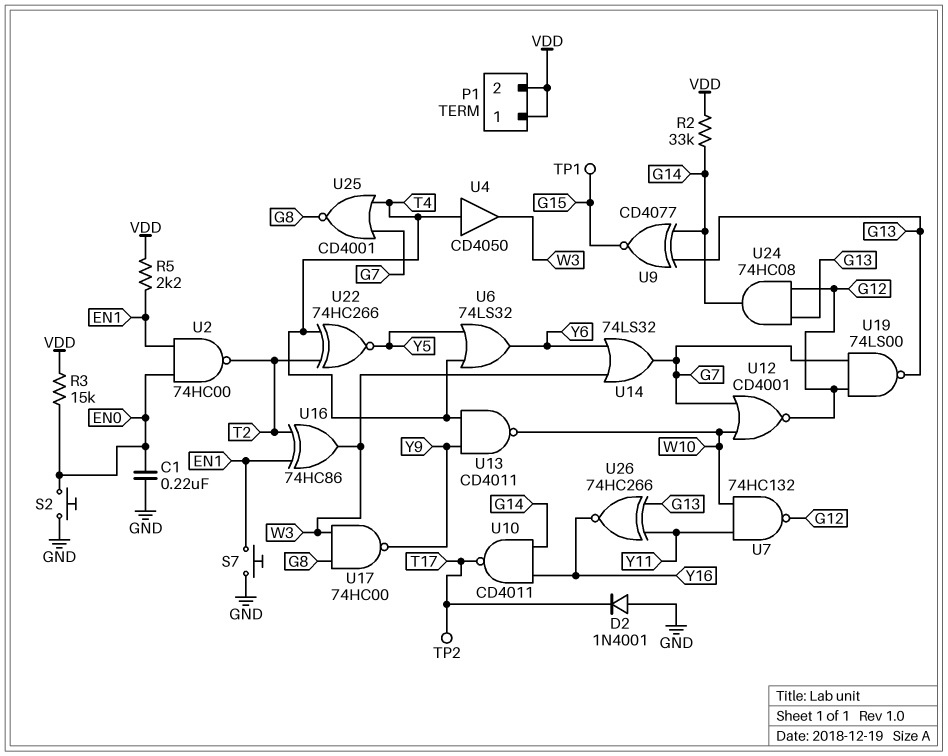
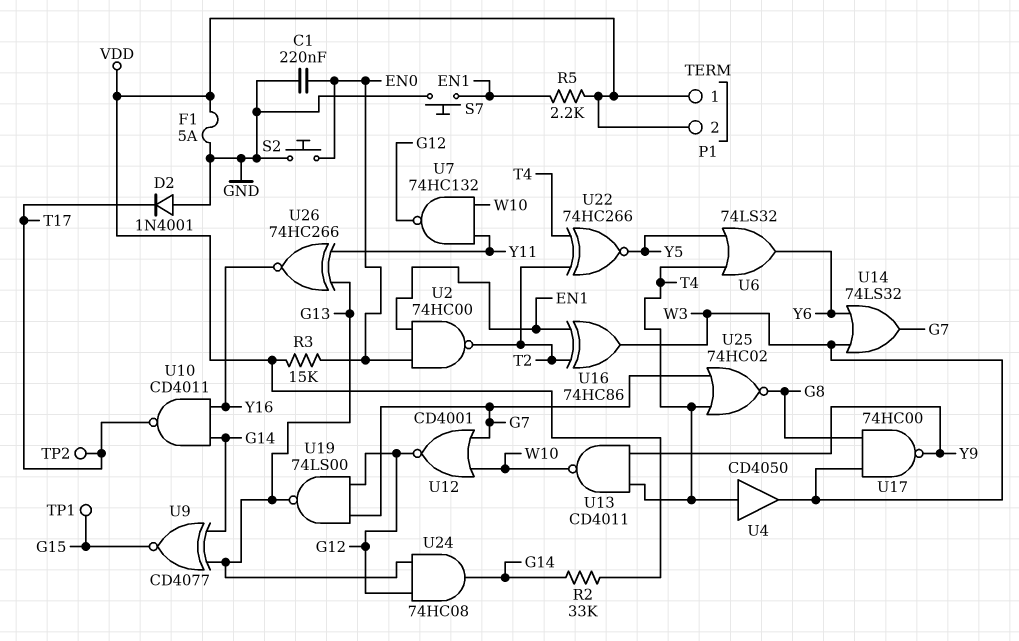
F1: none -> 5A (GND, VDD)
U25: NOR CD4001 (in G7, in T4, out G8) -> NOR 74HC02 (in G7, in T4, out G8)

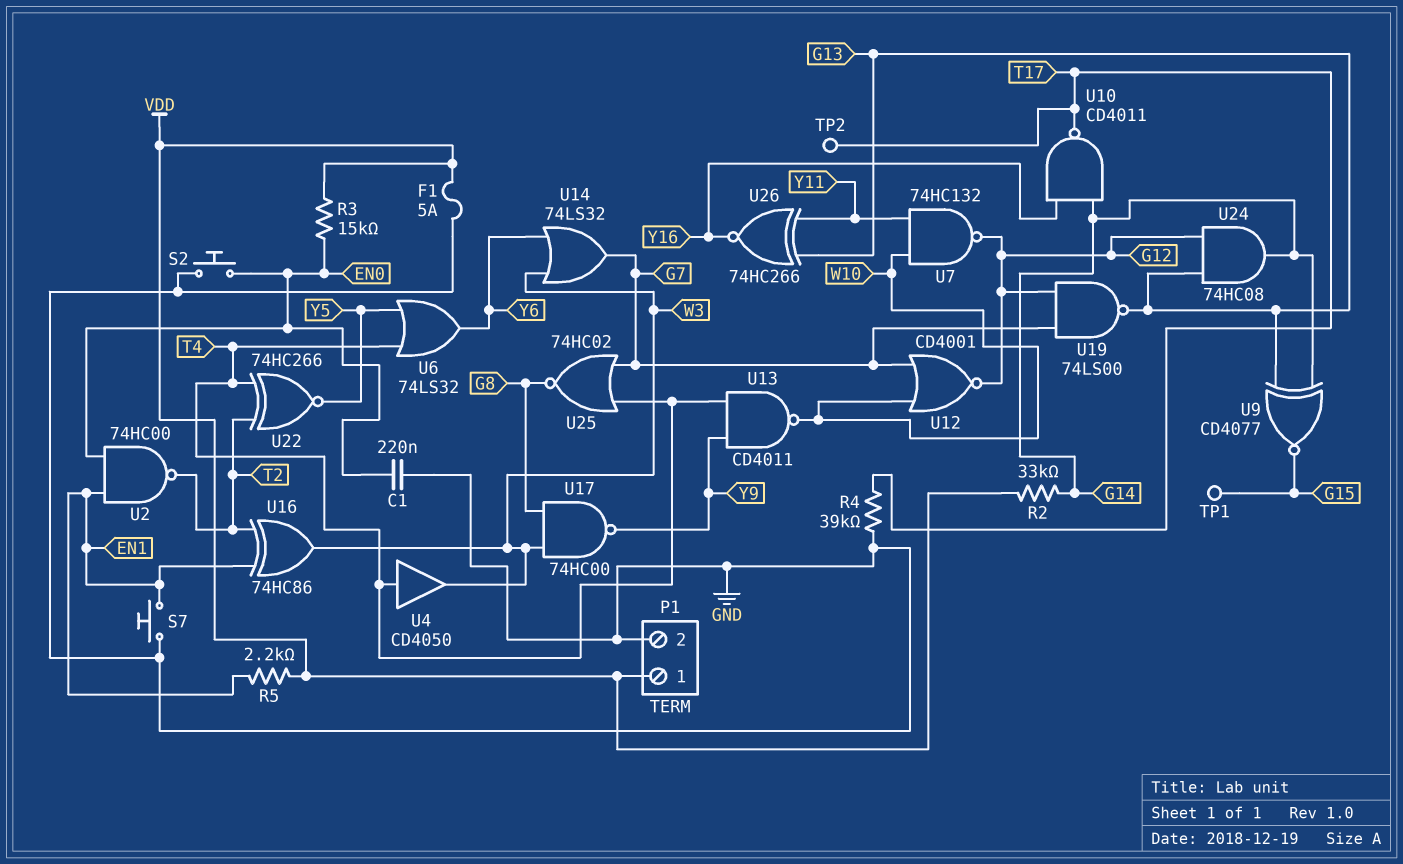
D2: diode 1N4001 (A GND, K T17) -> none
P1 pin 2: VDD -> GND
R4: none -> 39k (GND, T17)

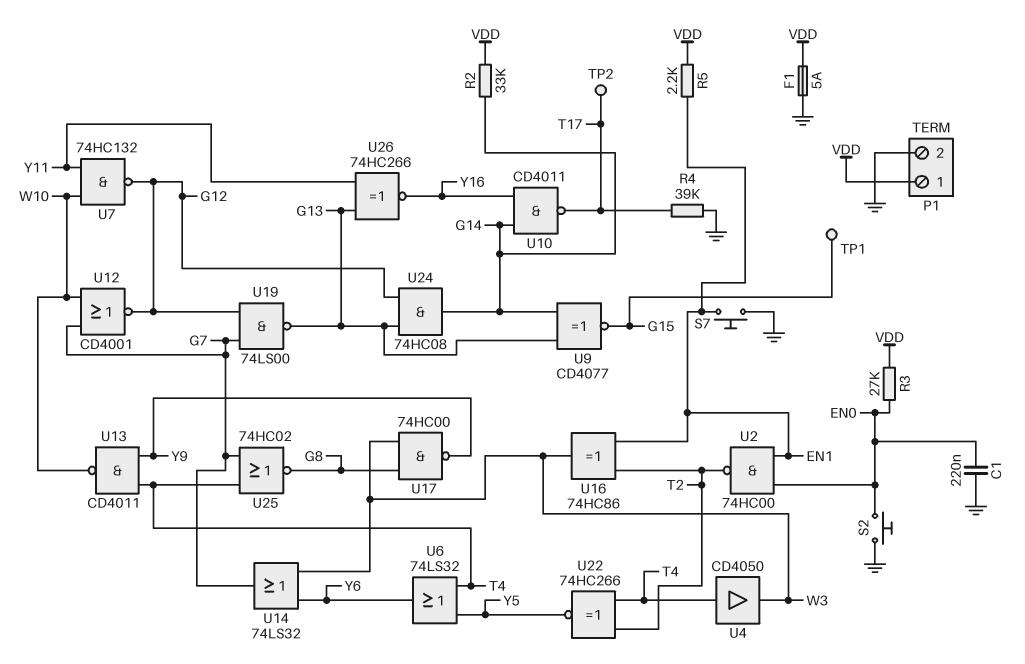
R3: 15k (EN0, VDD) -> 27k (EN0, VDD)

